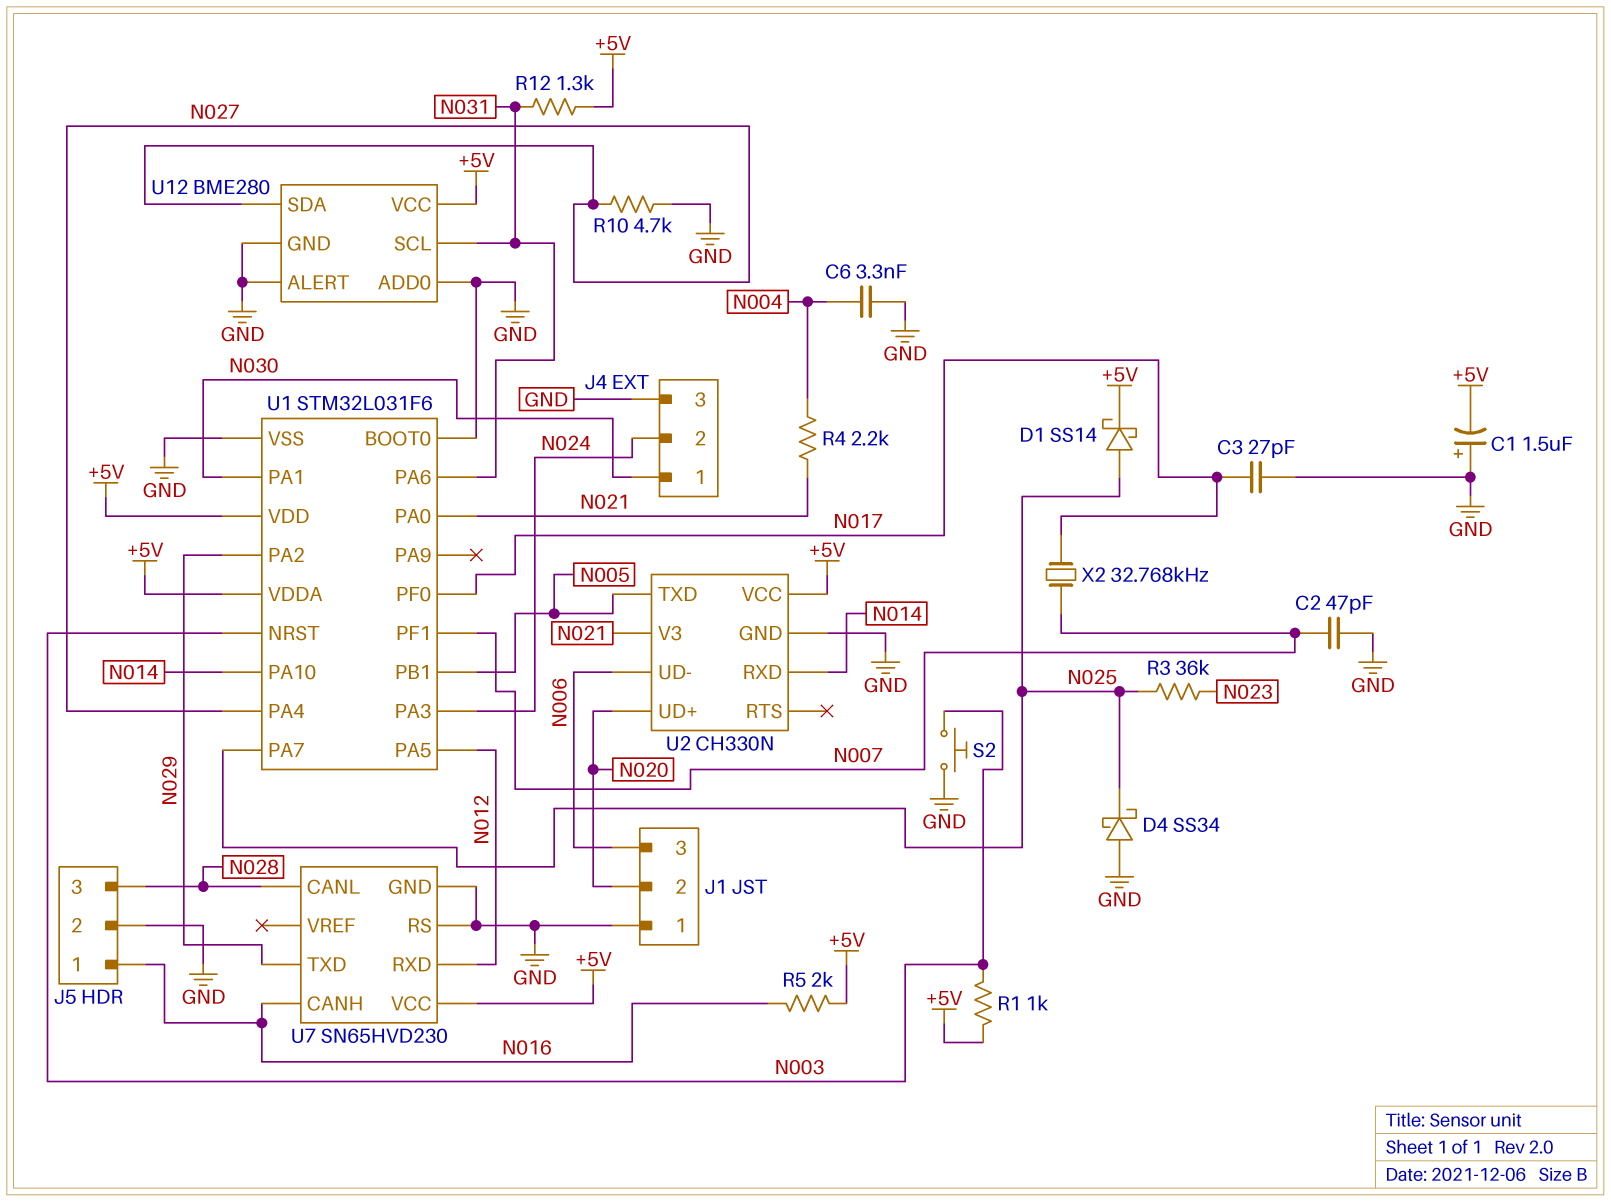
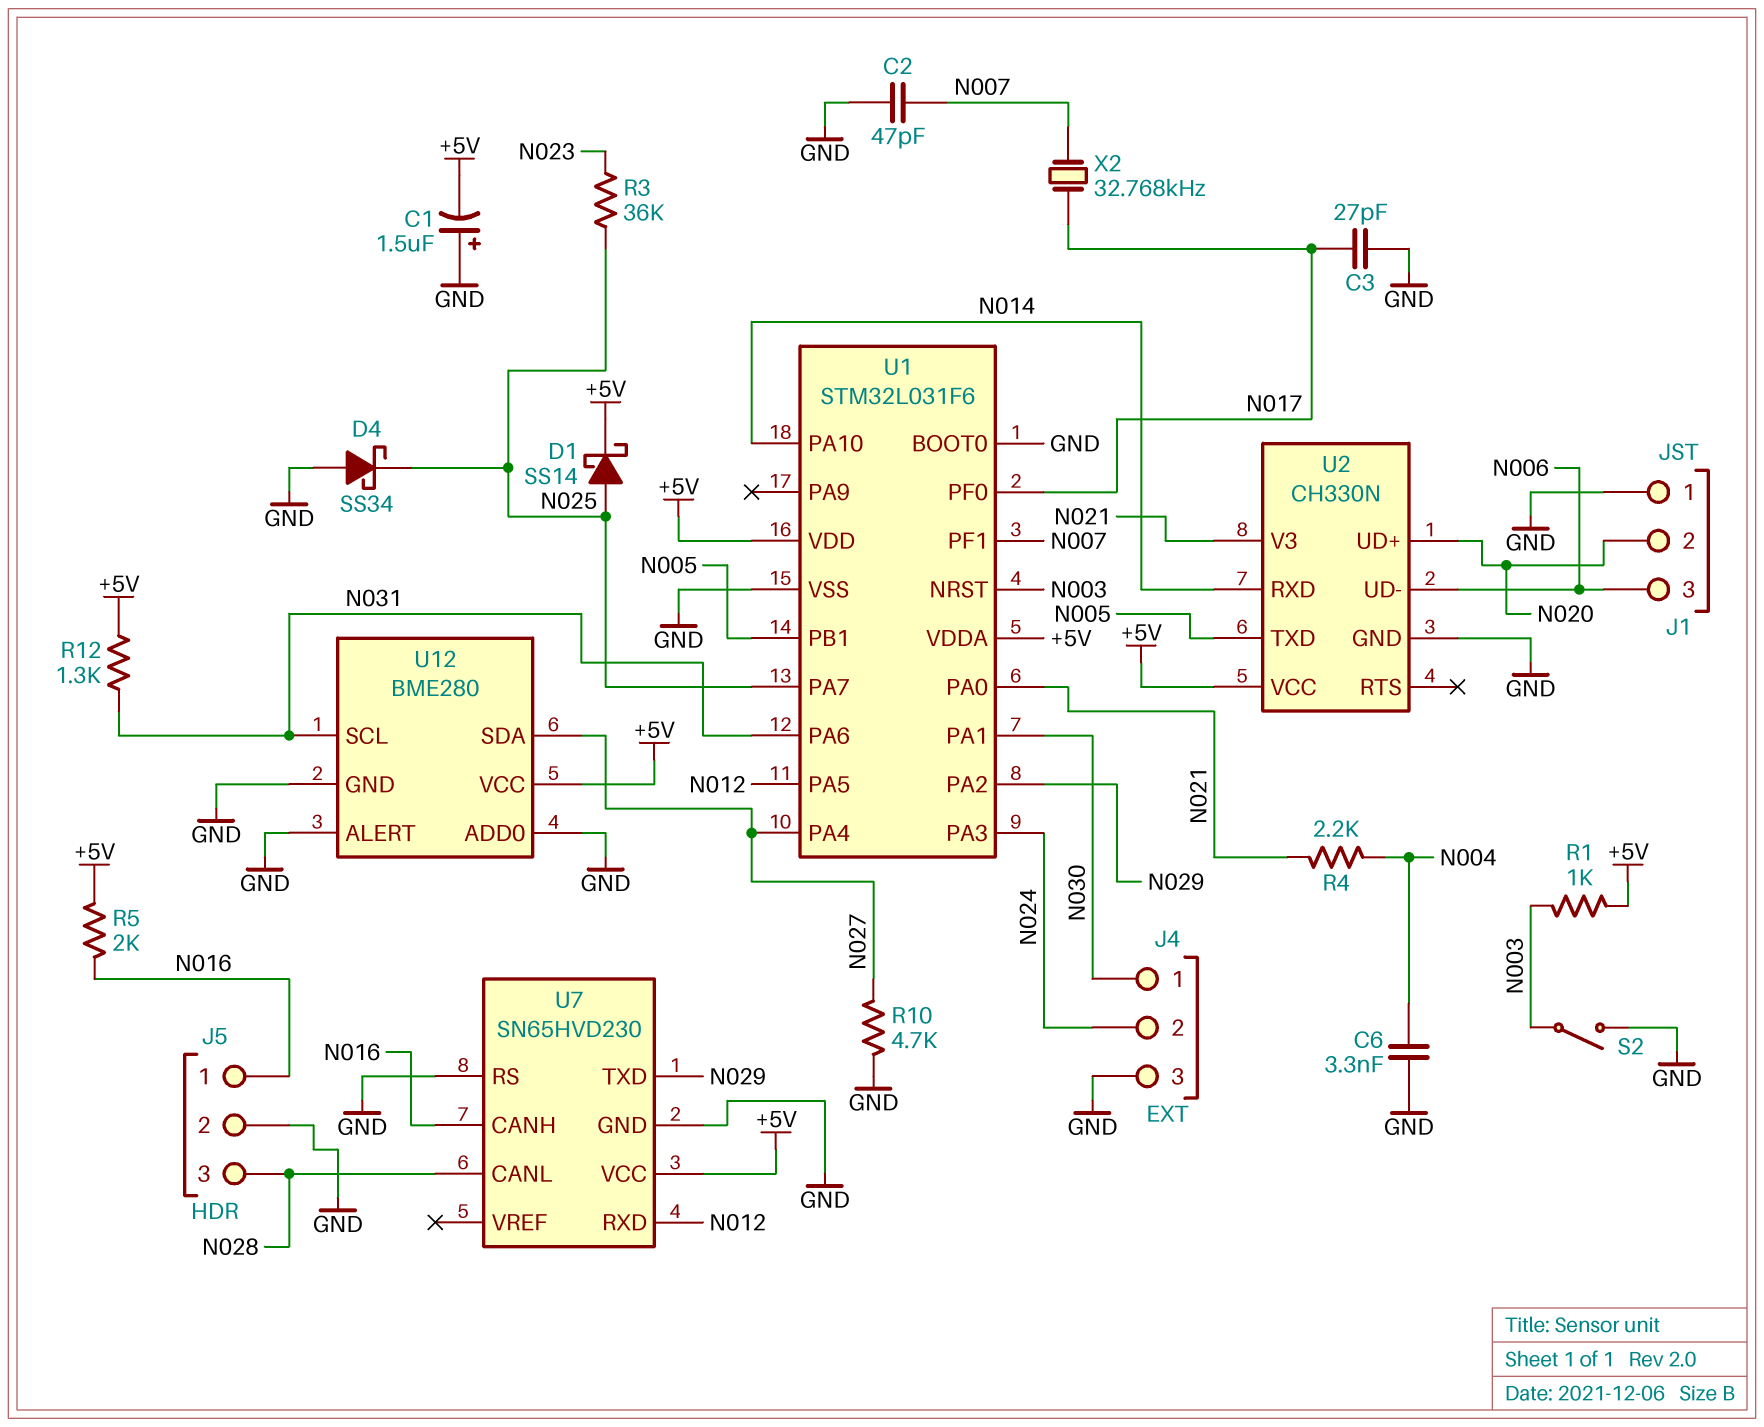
S2: button (GND, N003) -> switch (GND, N003)

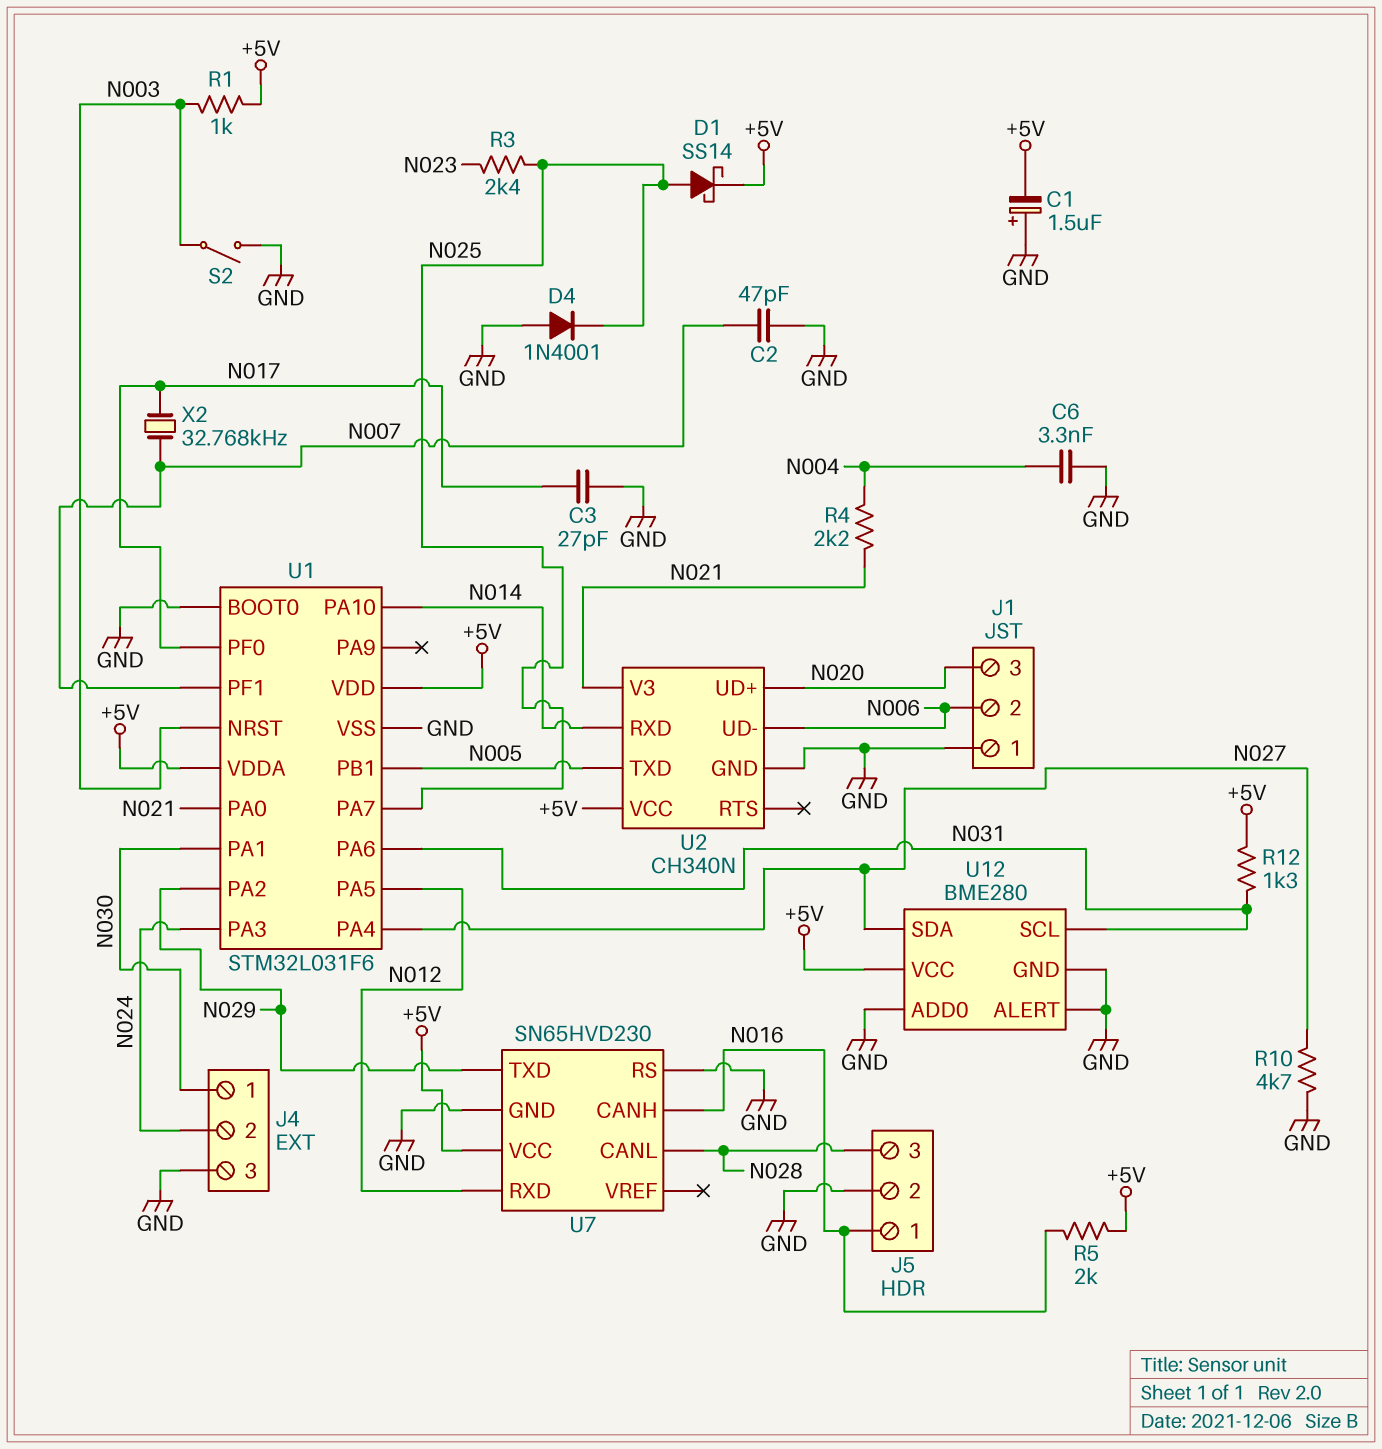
D4: schottky SS34 (A GND, K N025) -> diode 1N4001 (A GND, K N025)
J1 pin 2: N020 -> N006
J1 pin 3: N006 -> N020
R3: 36k (N023, N025) -> 2.4k (N023, N025)
U2: CH330N -> CH340N

